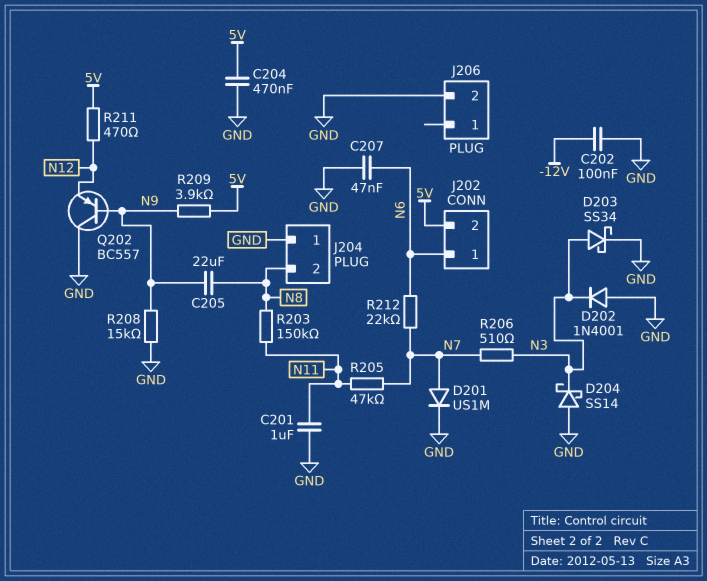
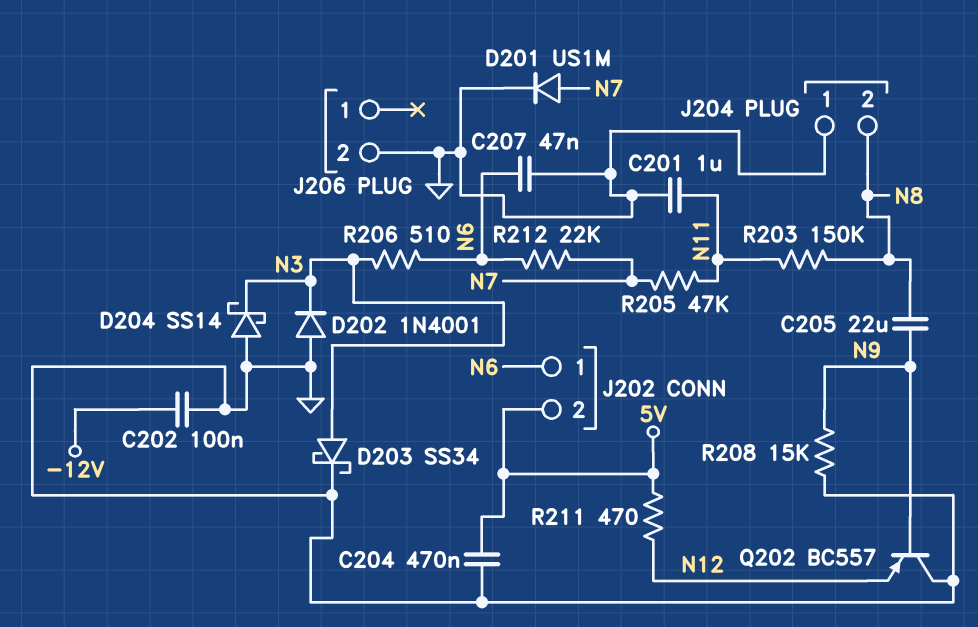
R206: 510 (N3, N7) -> 510 (N3, N6)
R209: 3.9k (5V, N9) -> none

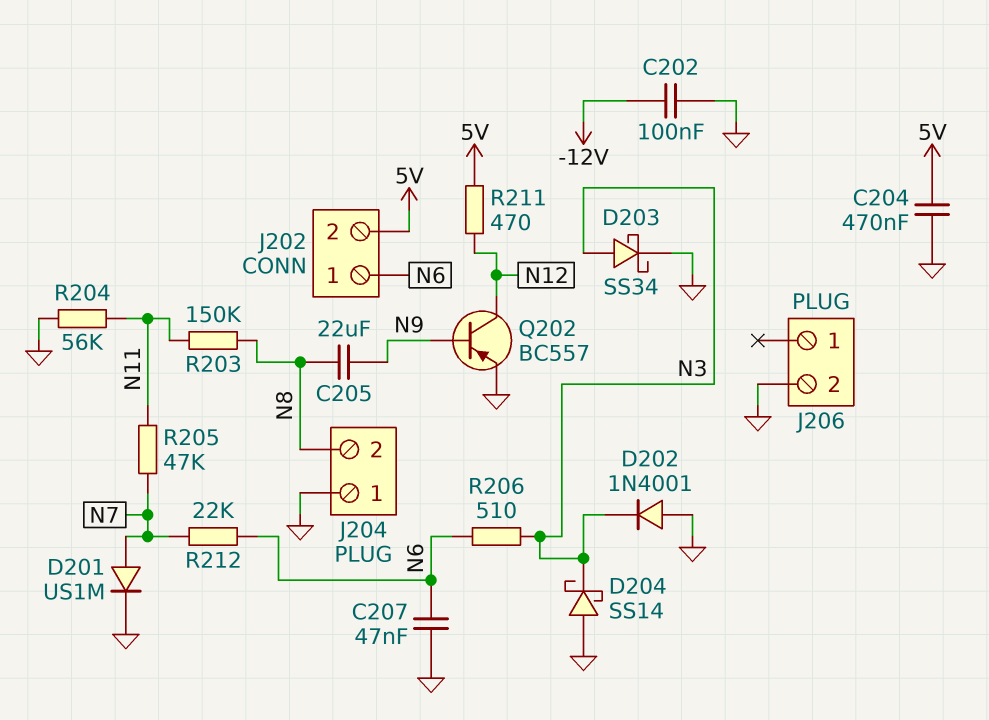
C201: 1uF (GND, N11) -> none
Q202: PNP BC557 (B N9, C GND, E N12) -> PNP BC557 (B N9, C N12, E GND)
R204: none -> 56k (GND, N11)
R208: 15k (GND, N9) -> none

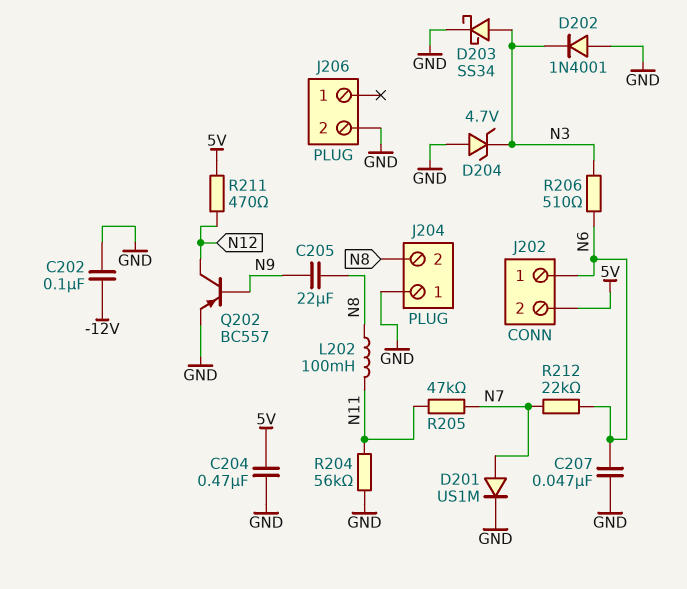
D204: schottky SS14 (A GND, K N3) -> zener 4.7V (A GND, K N3)
L202: none -> 100mH (N8, N11)
R203: 150k (N8, N11) -> none

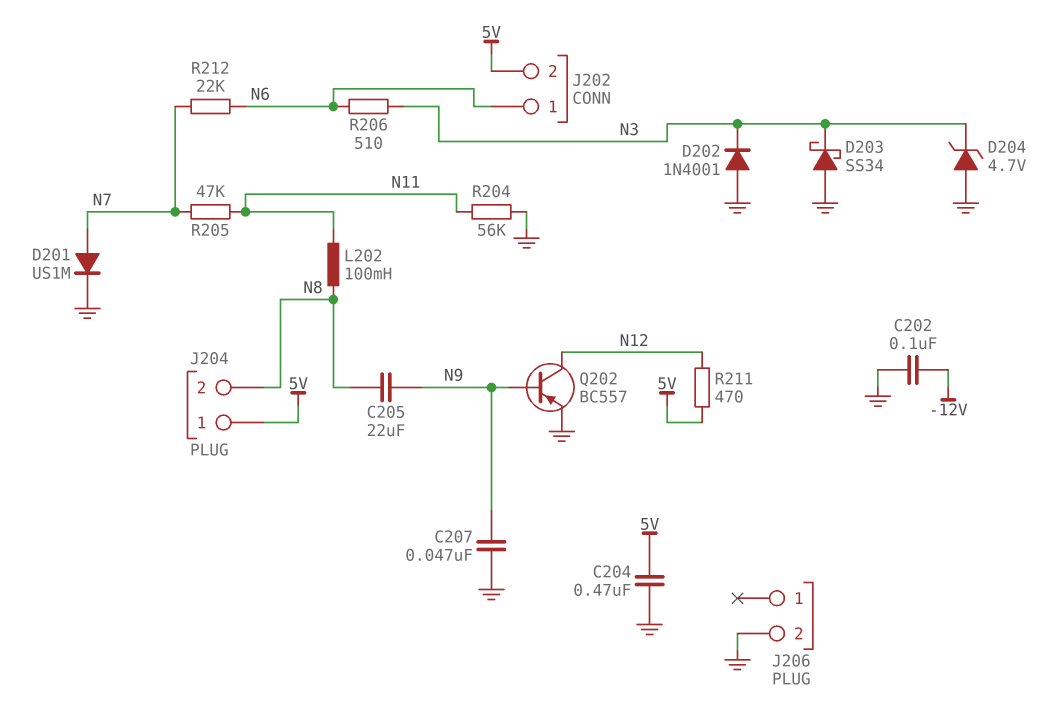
C207: 47nF (GND, N6) -> 47nF (GND, N9)
D203: schottky SS34 (A N3, K GND) -> schottky SS34 (A GND, K N3)
J204 pin 1: GND -> 5V

